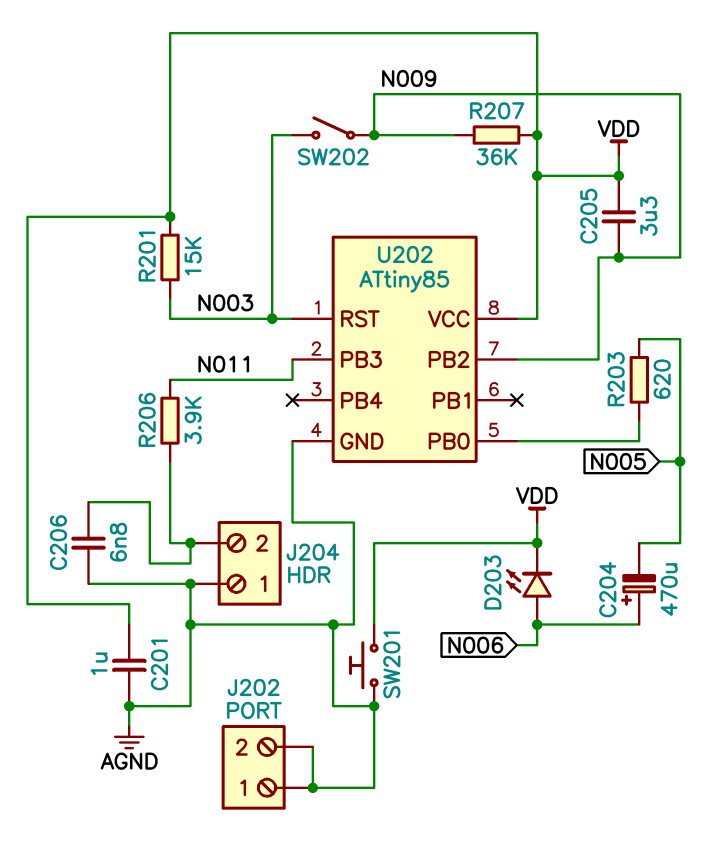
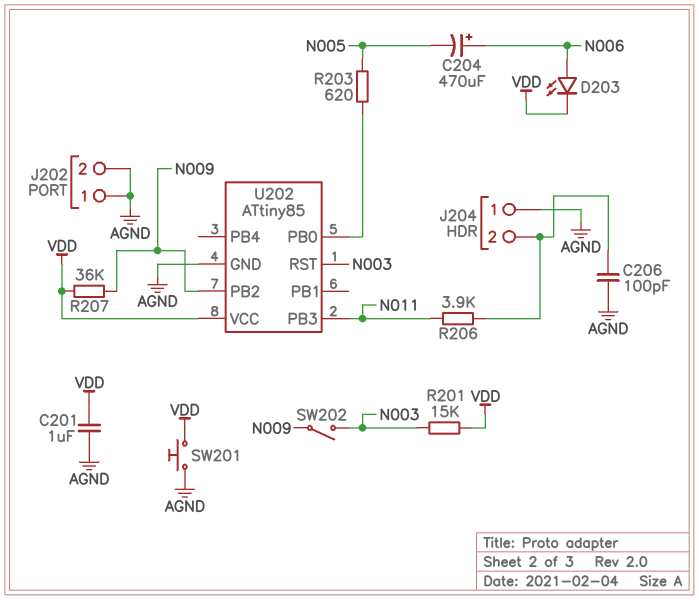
C205: 3.3uF (N009, VDD) -> none
C206: 6.8nF (AGND, J204/2) -> 100pF (AGND, J204/2)

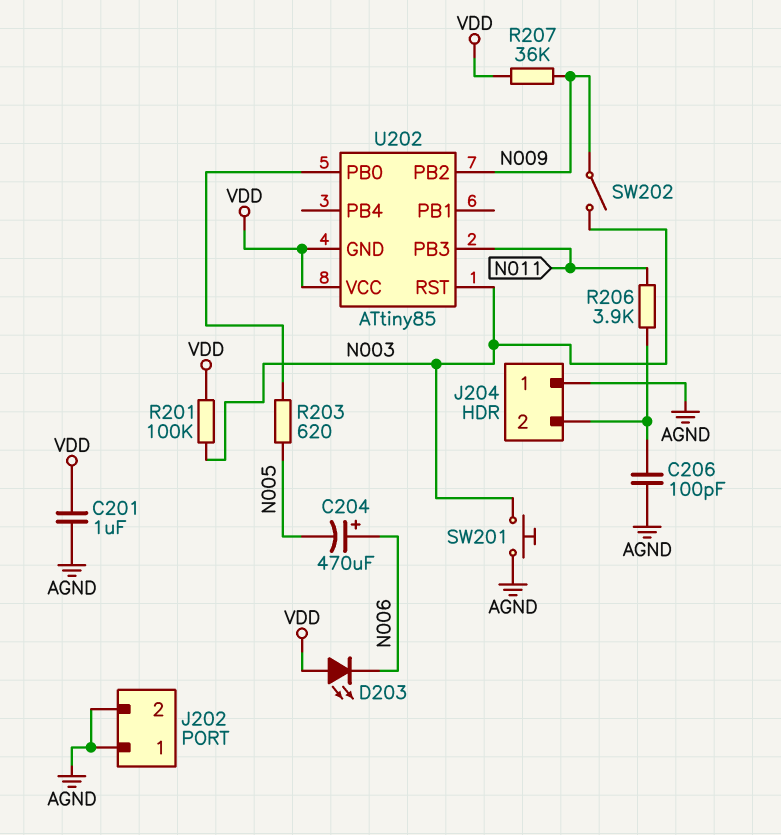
D203: LED (A N006, K VDD) -> LED (A VDD, K N006)
R201: 15k (N003, VDD) -> 100k (N003, VDD)
SW201: button (AGND, VDD) -> button (AGND, N003)
U202 pin GND: AGND -> VDD

